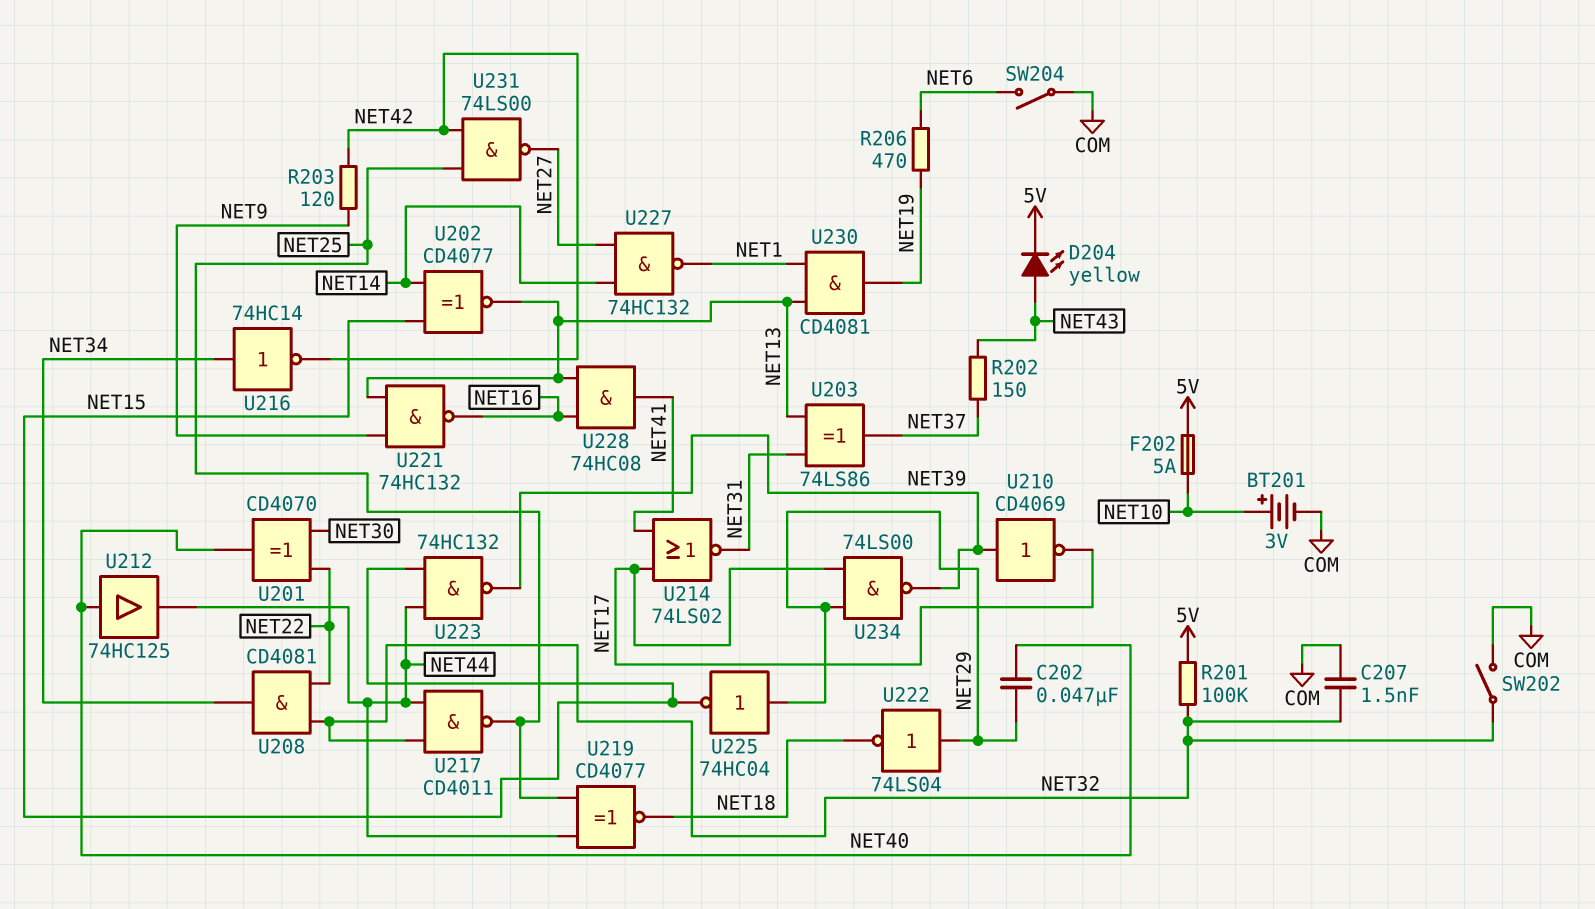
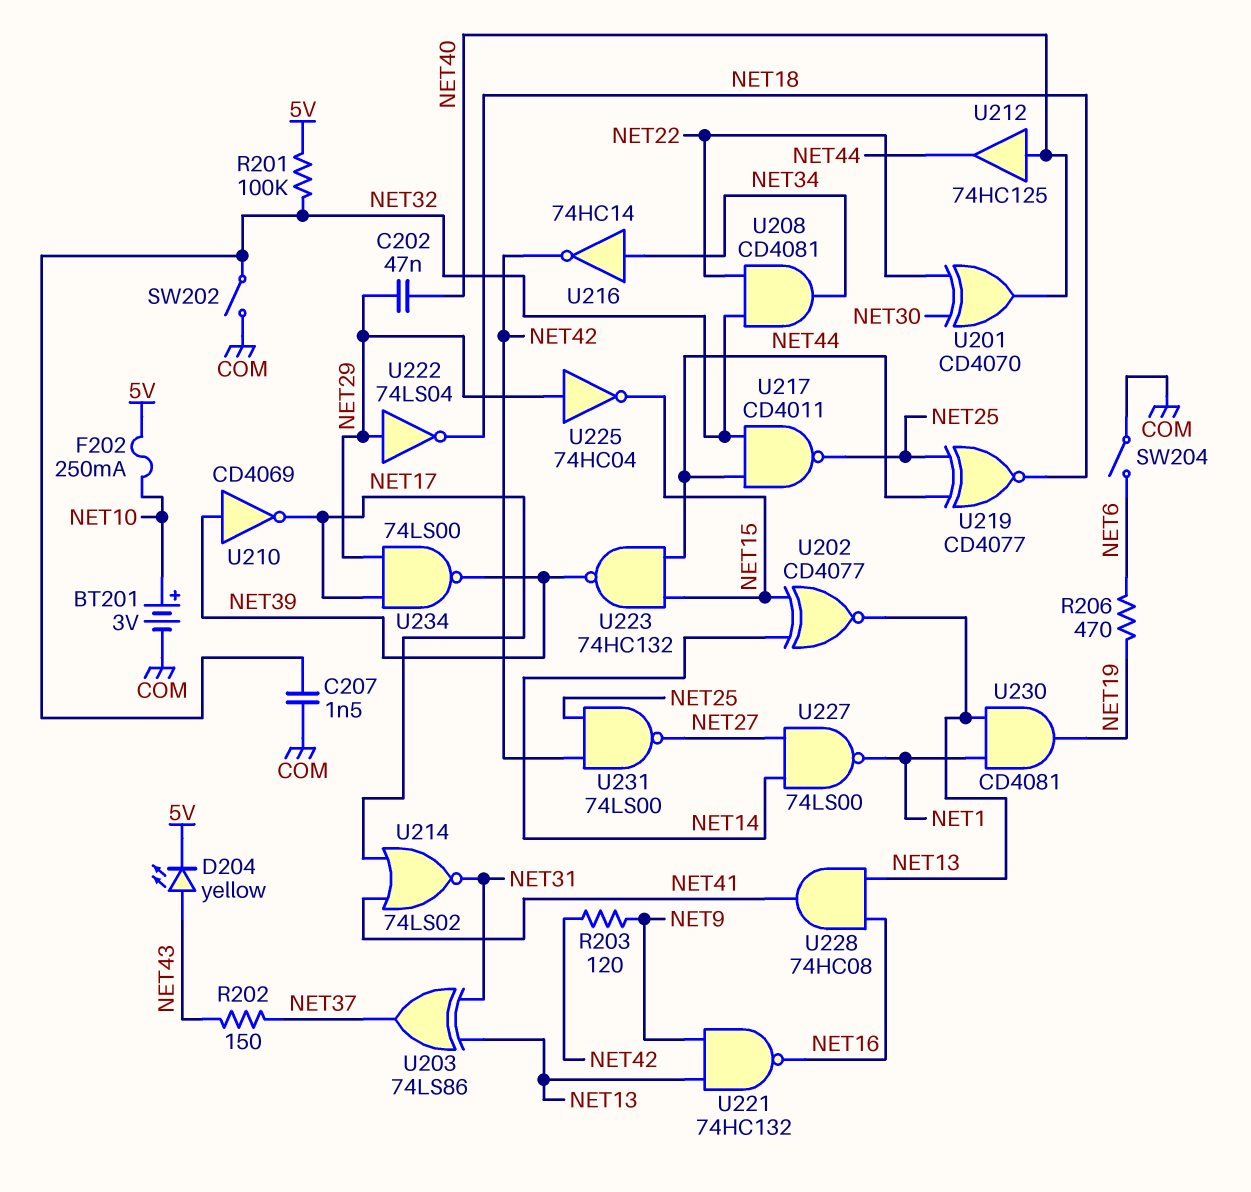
F202: 5A (5V, NET10) -> 250mA (5V, NET10)
U227: NAND 74HC132 (in NET14, in NET27, out NET1) -> NAND 74LS00 (in NET14, in NET27, out NET1)

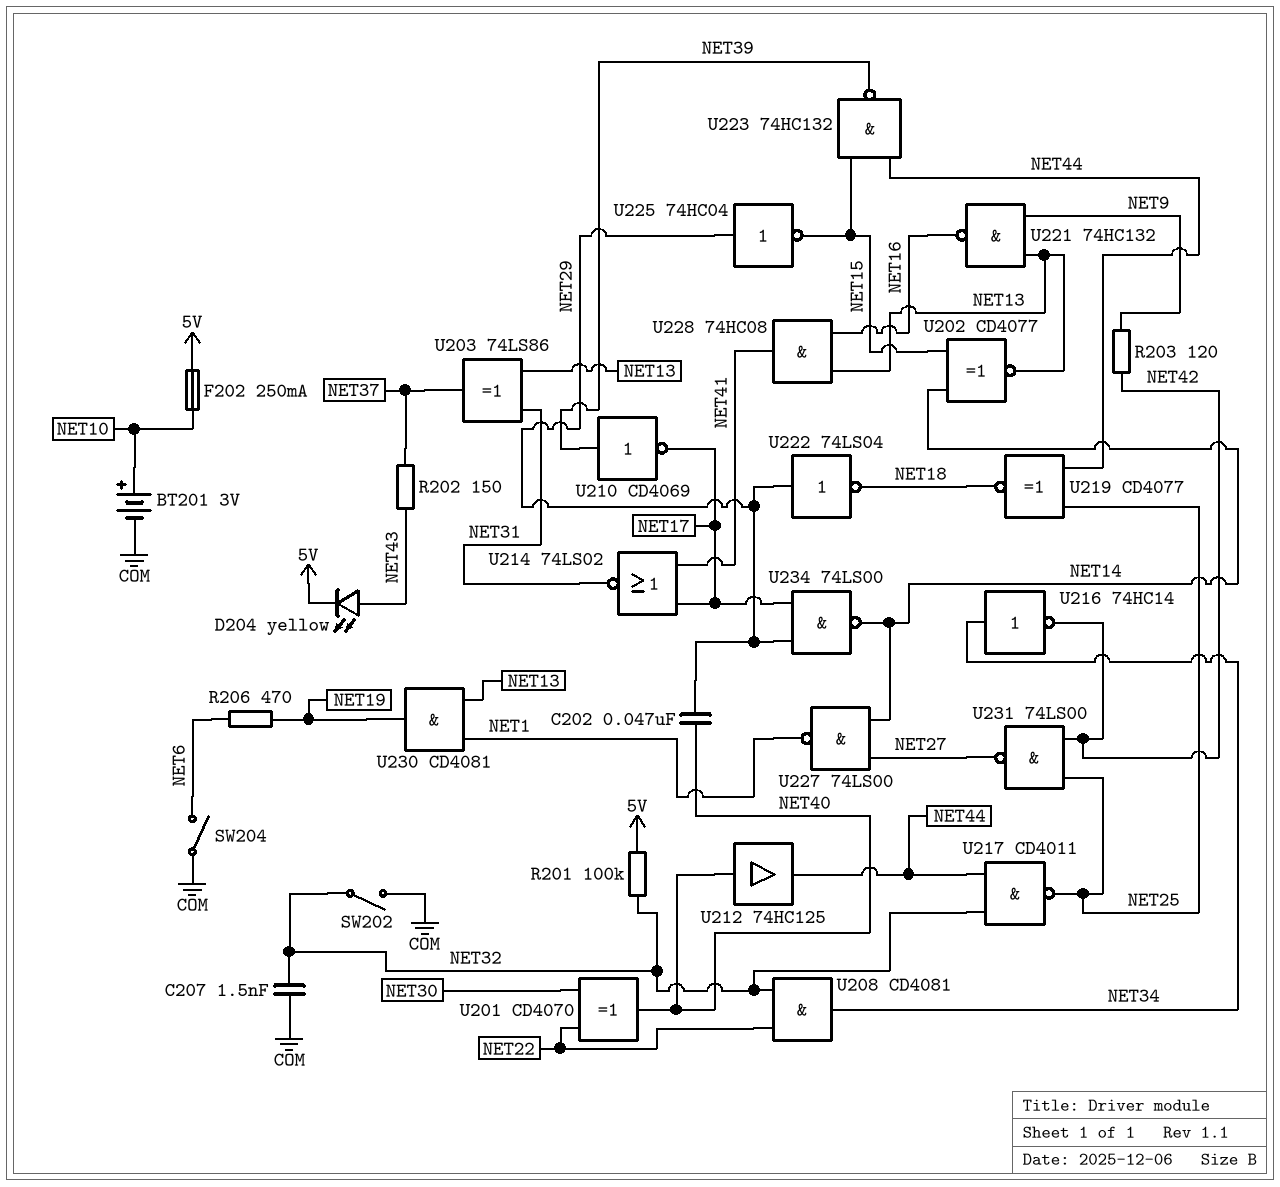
U234: NAND 74LS00 (in NET17, in NET29, out NET39) -> NAND 74LS00 (in NET17, in NET29, out NET14)

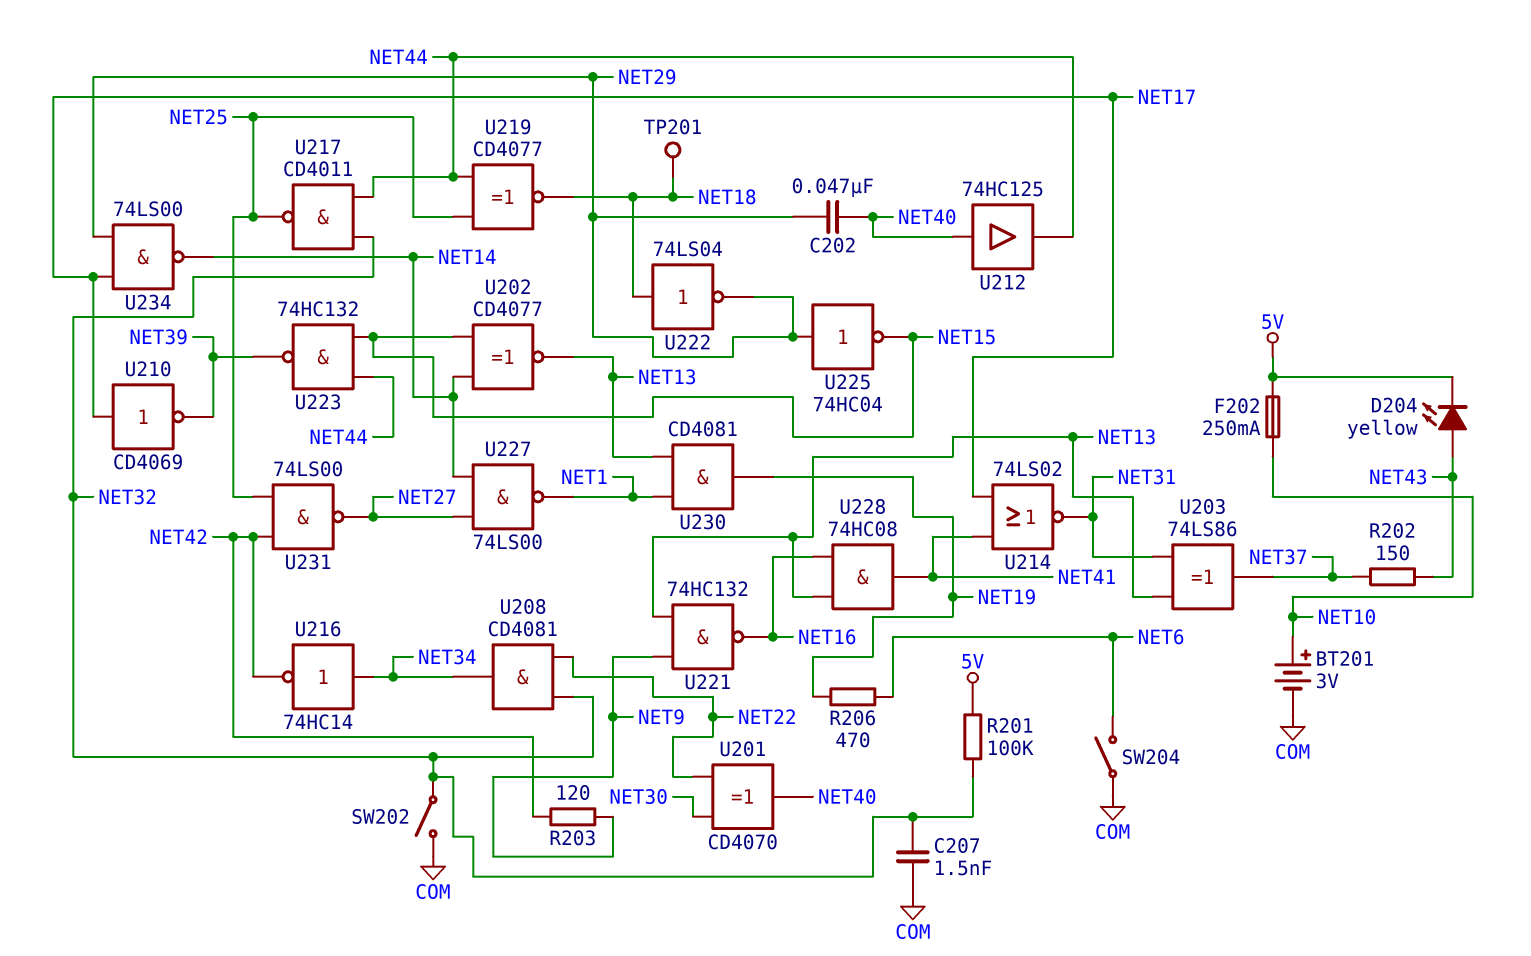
TP201: none -> test point (NET18)
U210: NOT CD4069 (in NET39, out NET17) -> NOT CD4069 (in NET17, out NET39)
U222: NOT 74LS04 (in NET29, out NET18) -> NOT 74LS04 (in NET18, out NET29)

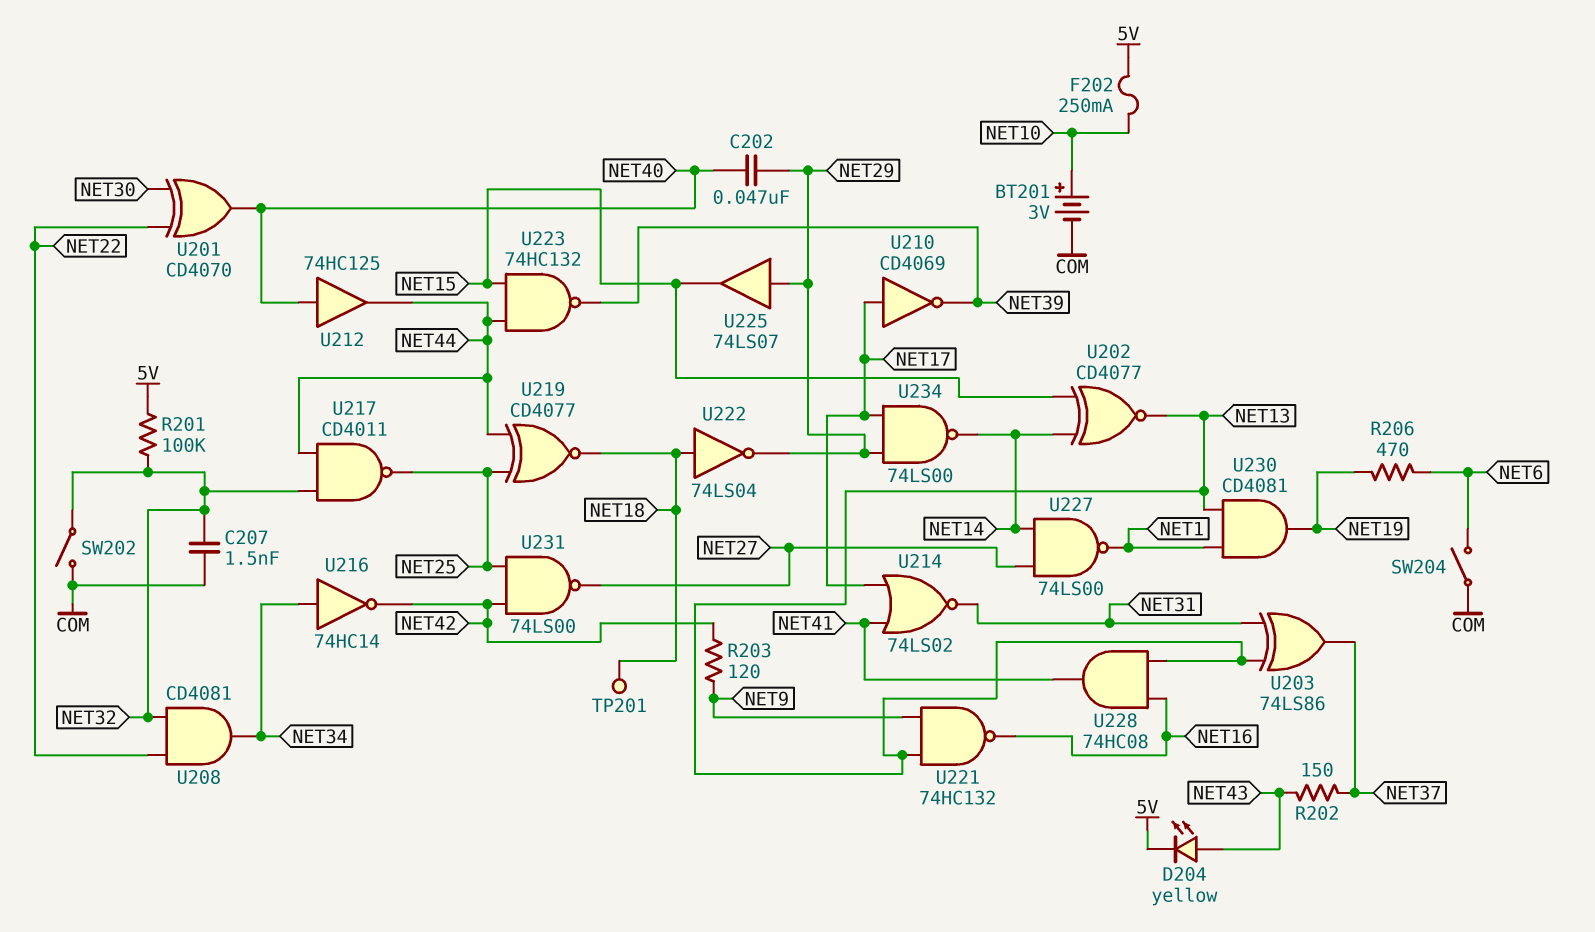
U225: NOT 74HC04 (in NET29, out NET15) -> buffer 74LS07 (in NET29, out NET15)

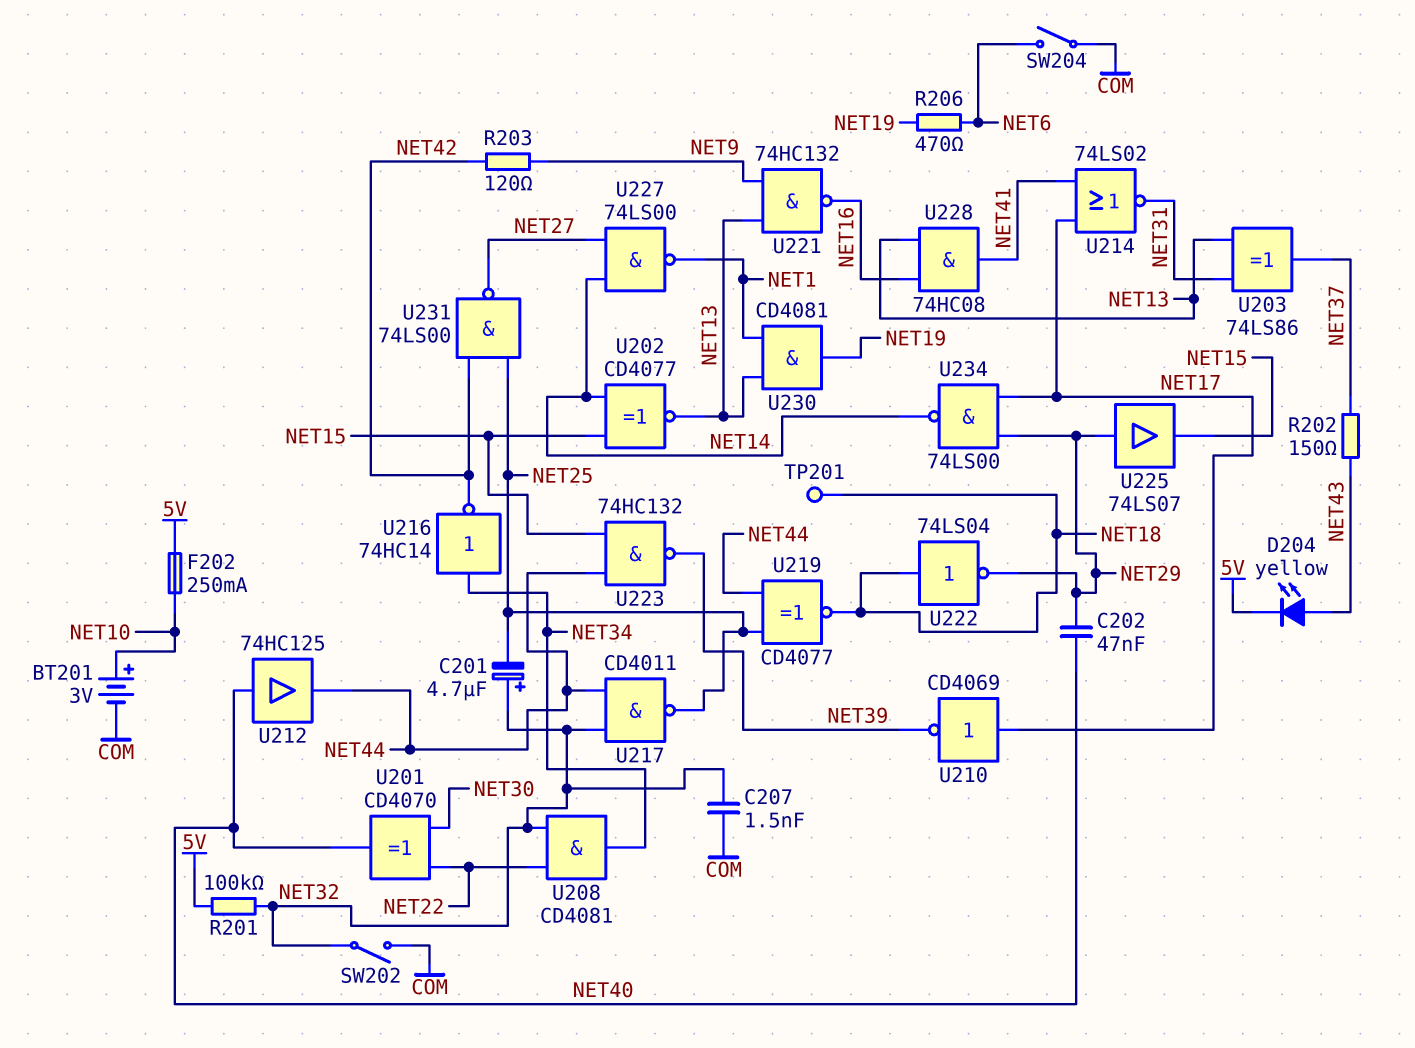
C201: none -> 4.7uF (plus NET32, minus NET25)

